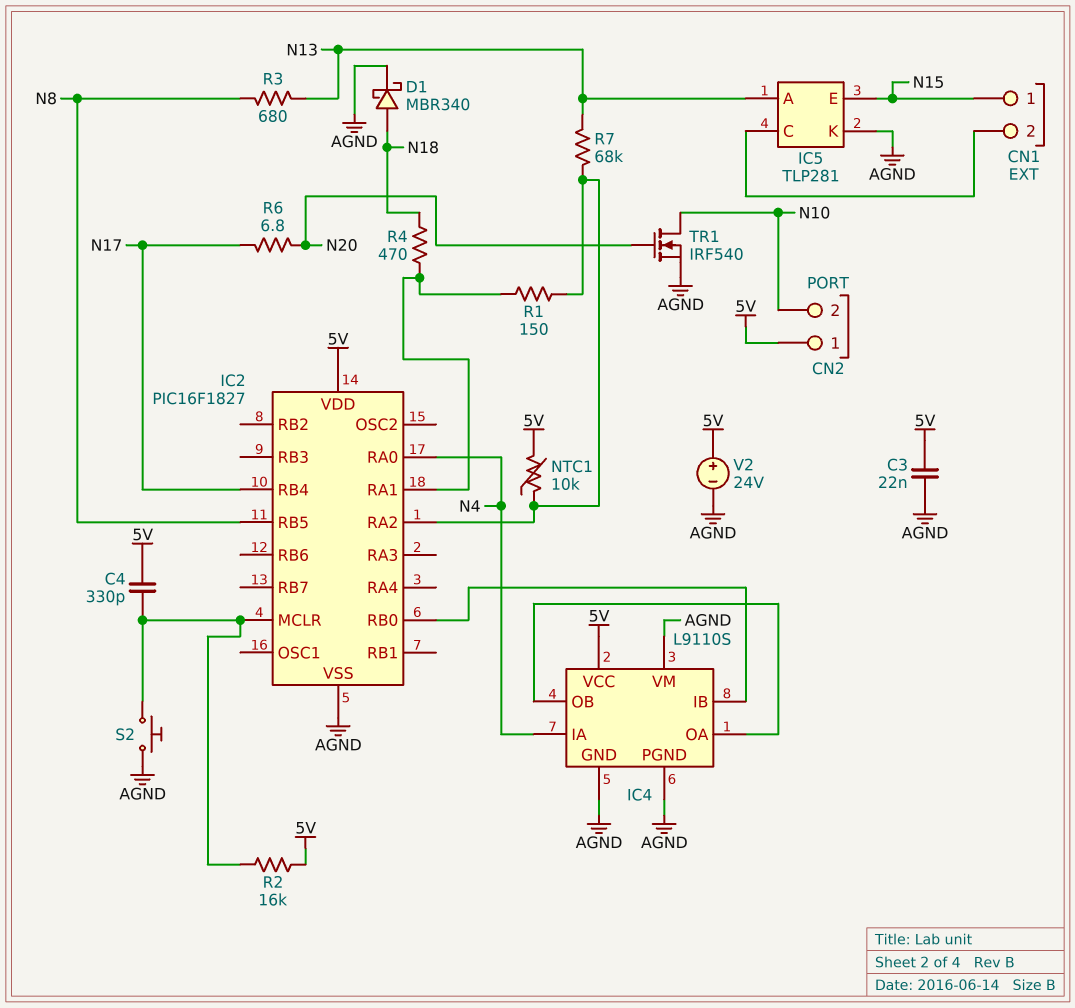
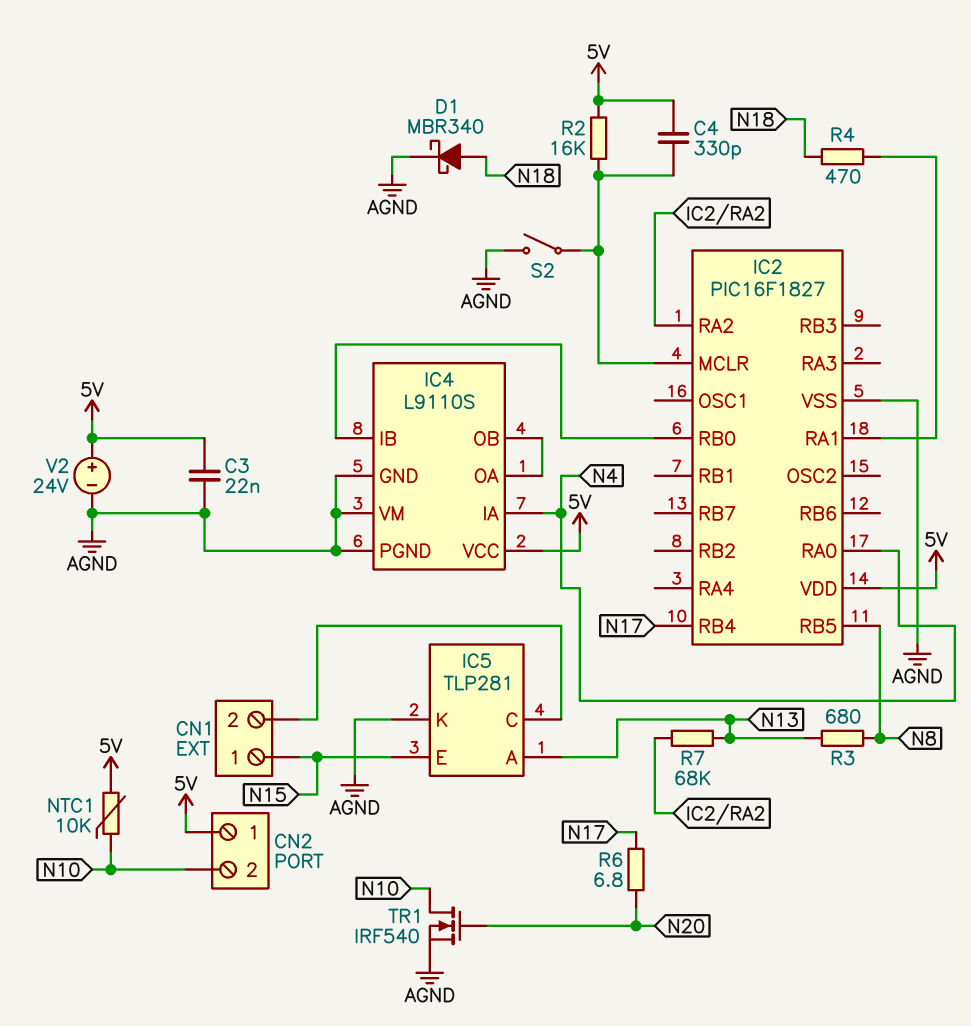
NTC1: 10k (5V, IC2/RA2) -> 10k (5V, N10)
R1: 150 (IC2/RA1, IC2/RA2) -> none
S2: button (AGND, IC2/MCLR) -> switch (AGND, IC2/MCLR)

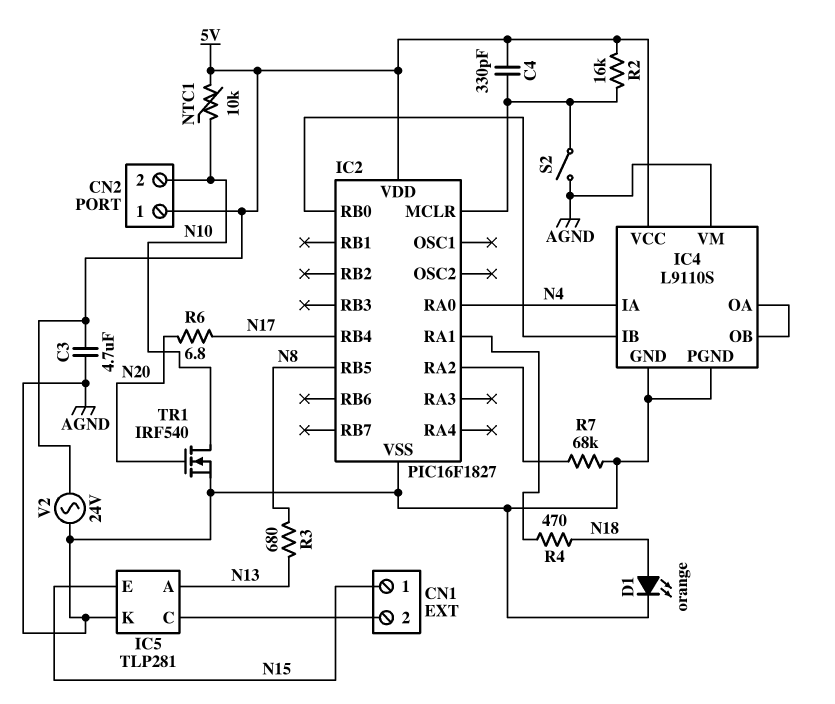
C3: 22nF (5V, AGND) -> 4.7uF (5V, AGND)
D1: schottky MBR340 (A N18, K AGND) -> LED orange (A N18, K AGND)
R7: 68k (IC2/RA2, N13) -> 68k (AGND, IC2/RA2)
V2: 24V (plus 5V, minus AGND) -> AC 24V (5V, AGND)

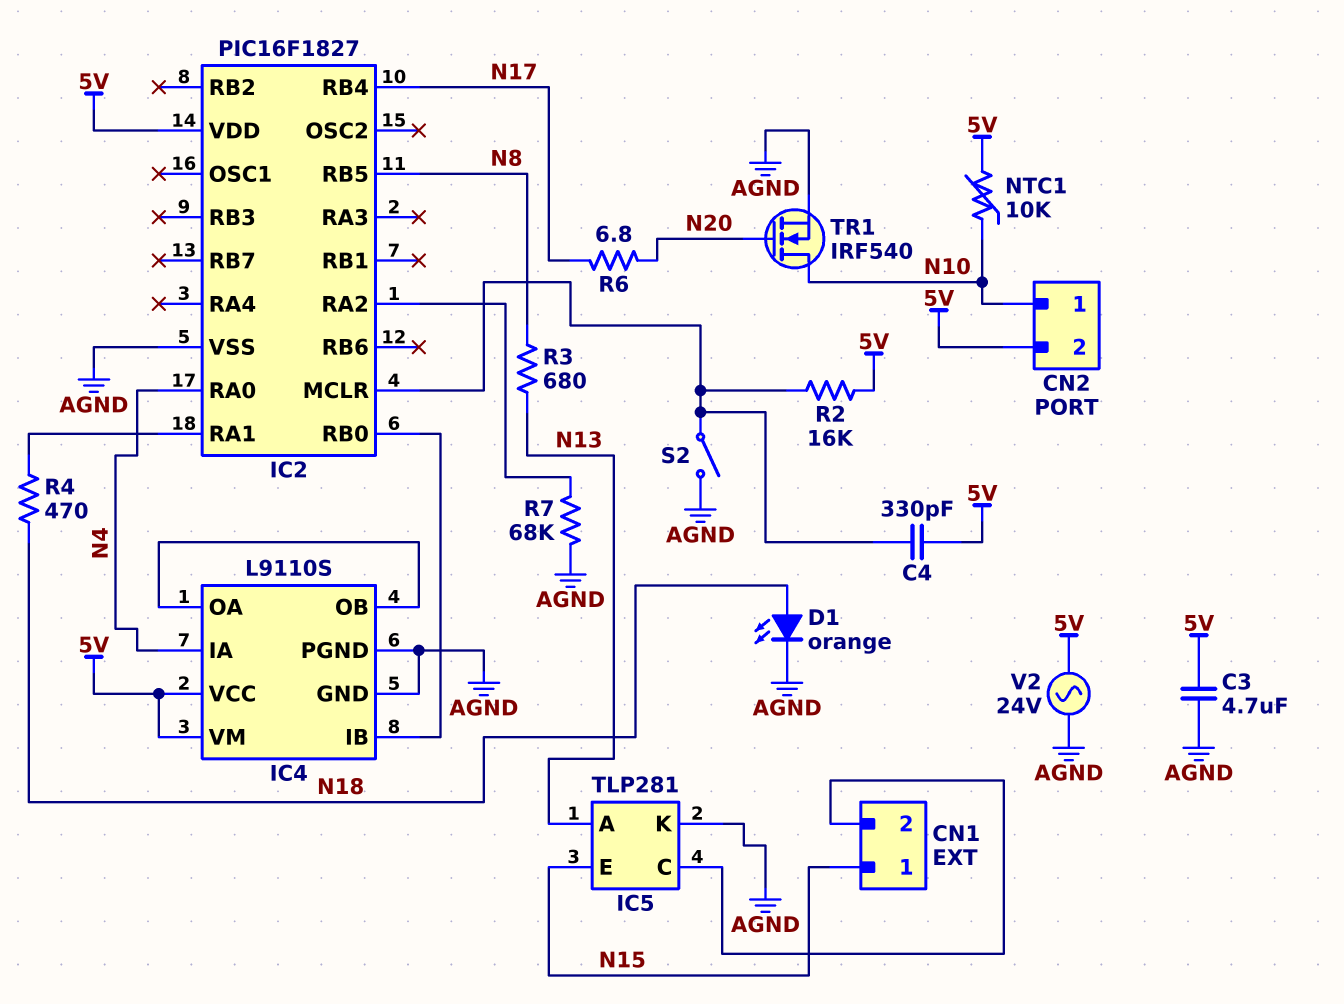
CN2 pin 1: 5V -> N10
CN2 pin 2: N10 -> 5V
IC4 pin VM: AGND -> 5V

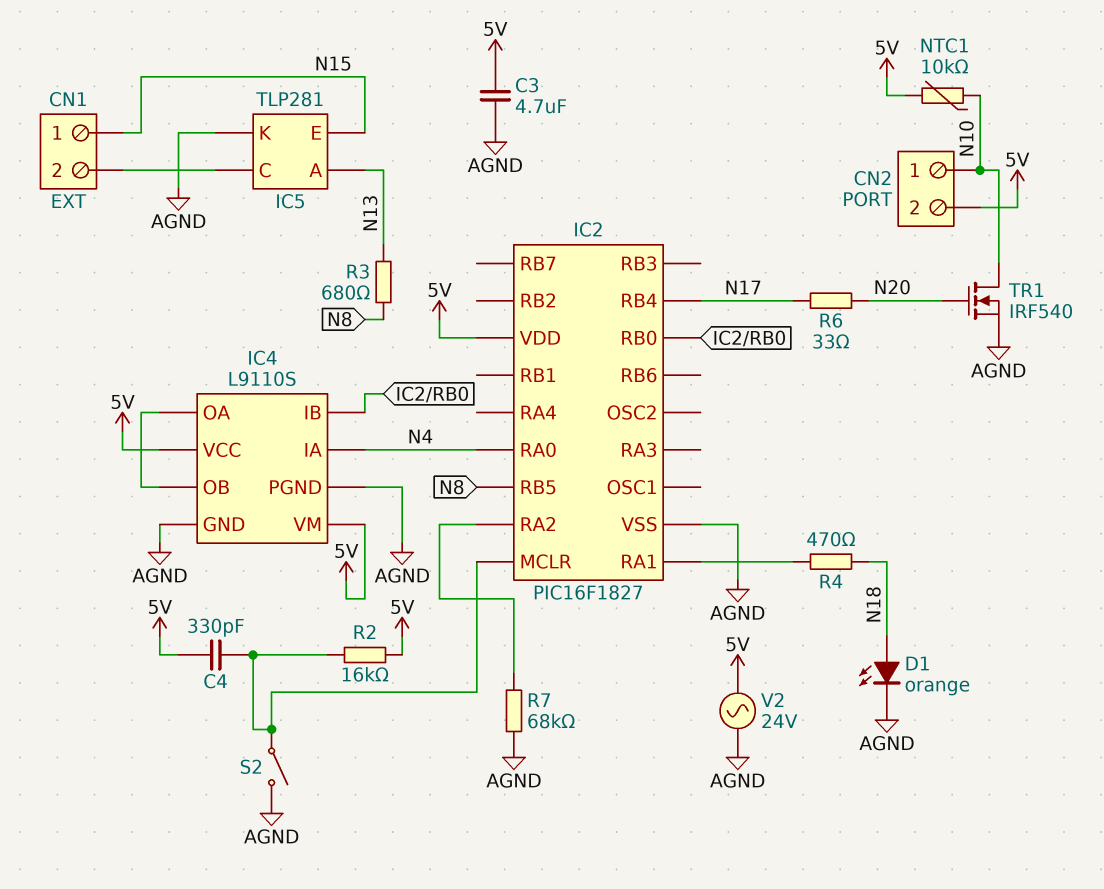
R6: 6.8 (N17, N20) -> 33 (N17, N20)

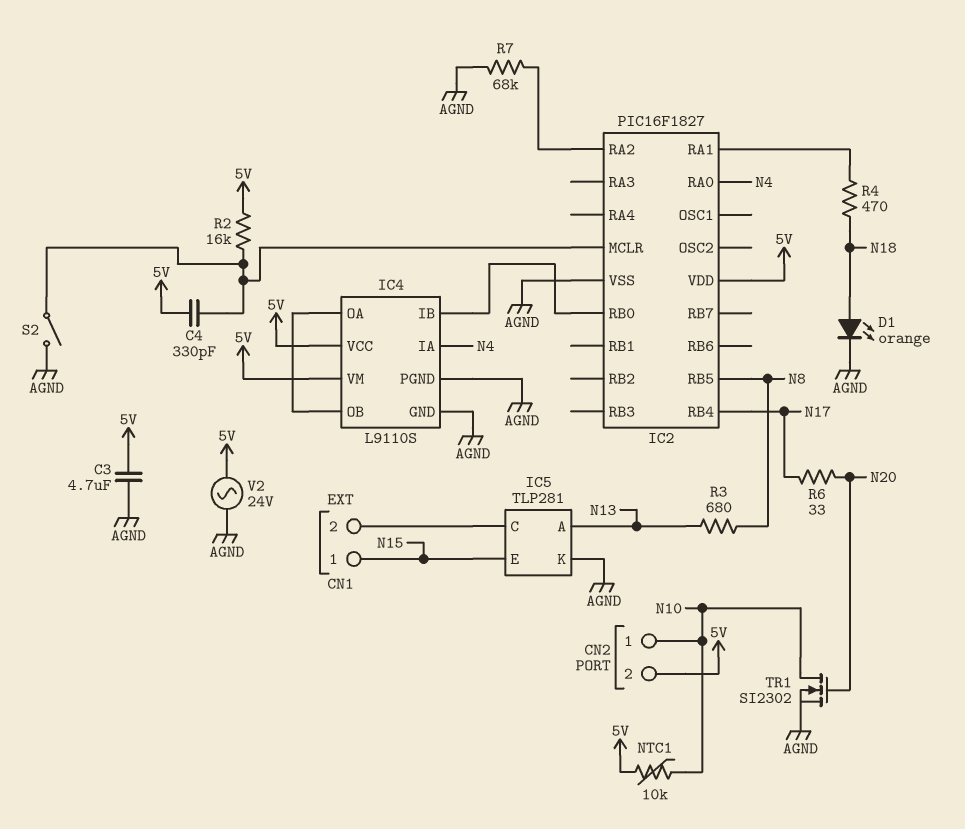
TR1: NMOS IRF540 (G N20, D N10, S AGND) -> NMOS SI2302 (G N20, D N10, S AGND)

